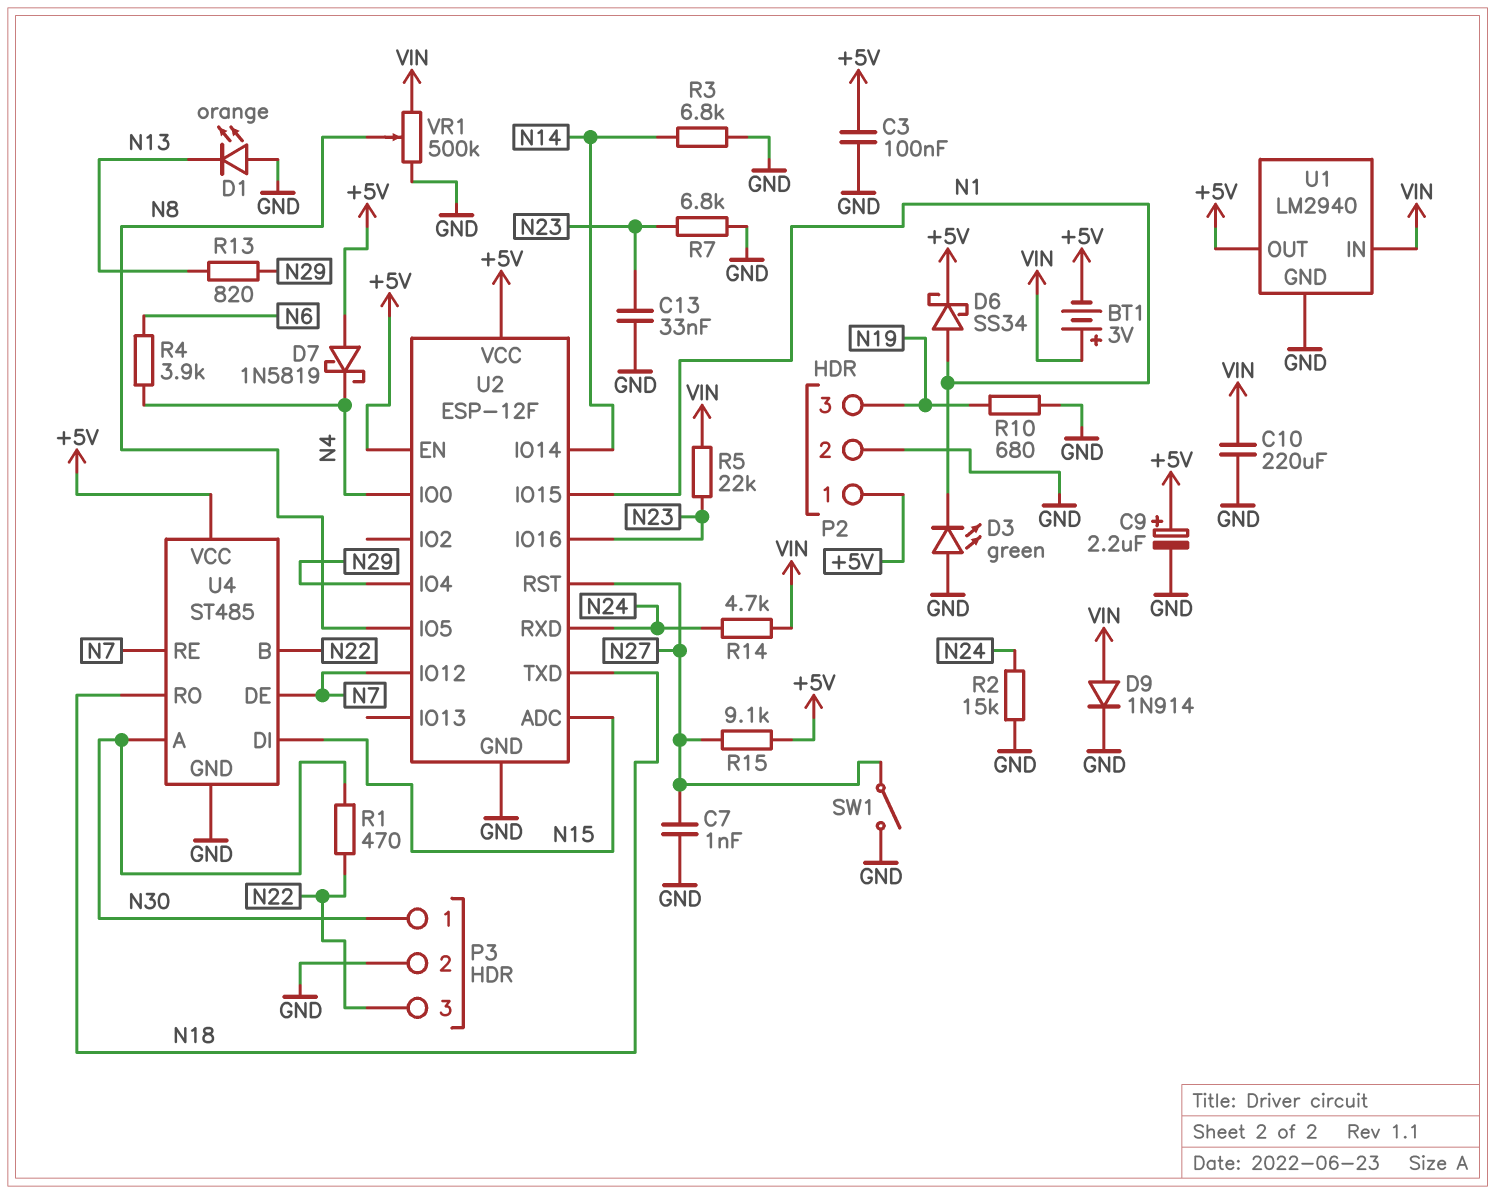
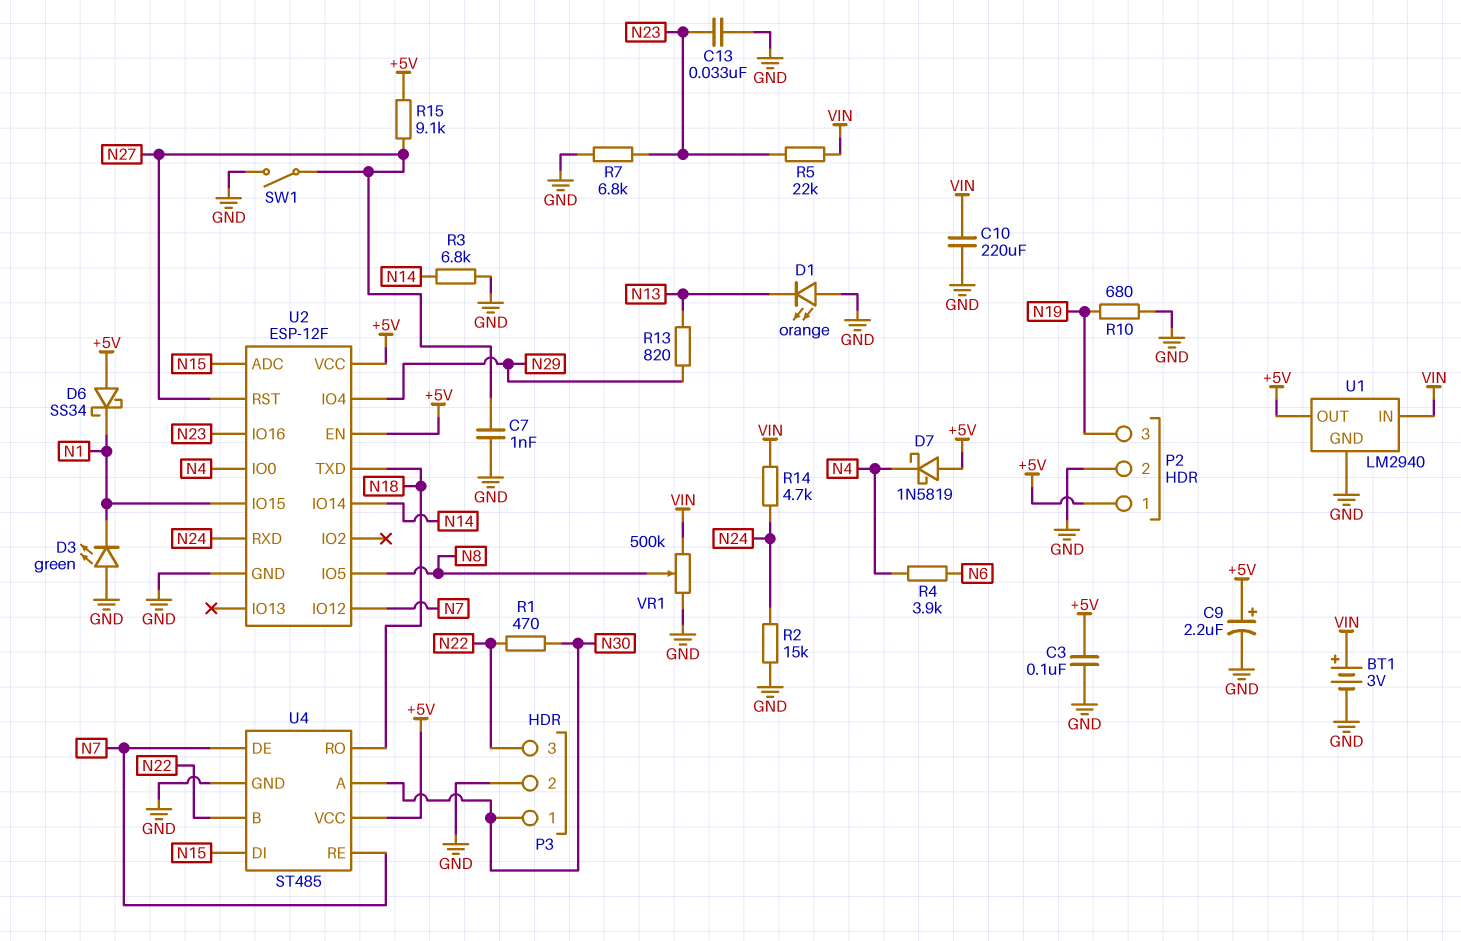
BT1: 3V (plus VIN, minus +5V) -> 3V (plus VIN, minus GND)
D6: schottky SS34 (A N1, K +5V) -> schottky SS34 (A +5V, K N1)
D9: diode 1N914 (A VIN, K GND) -> none

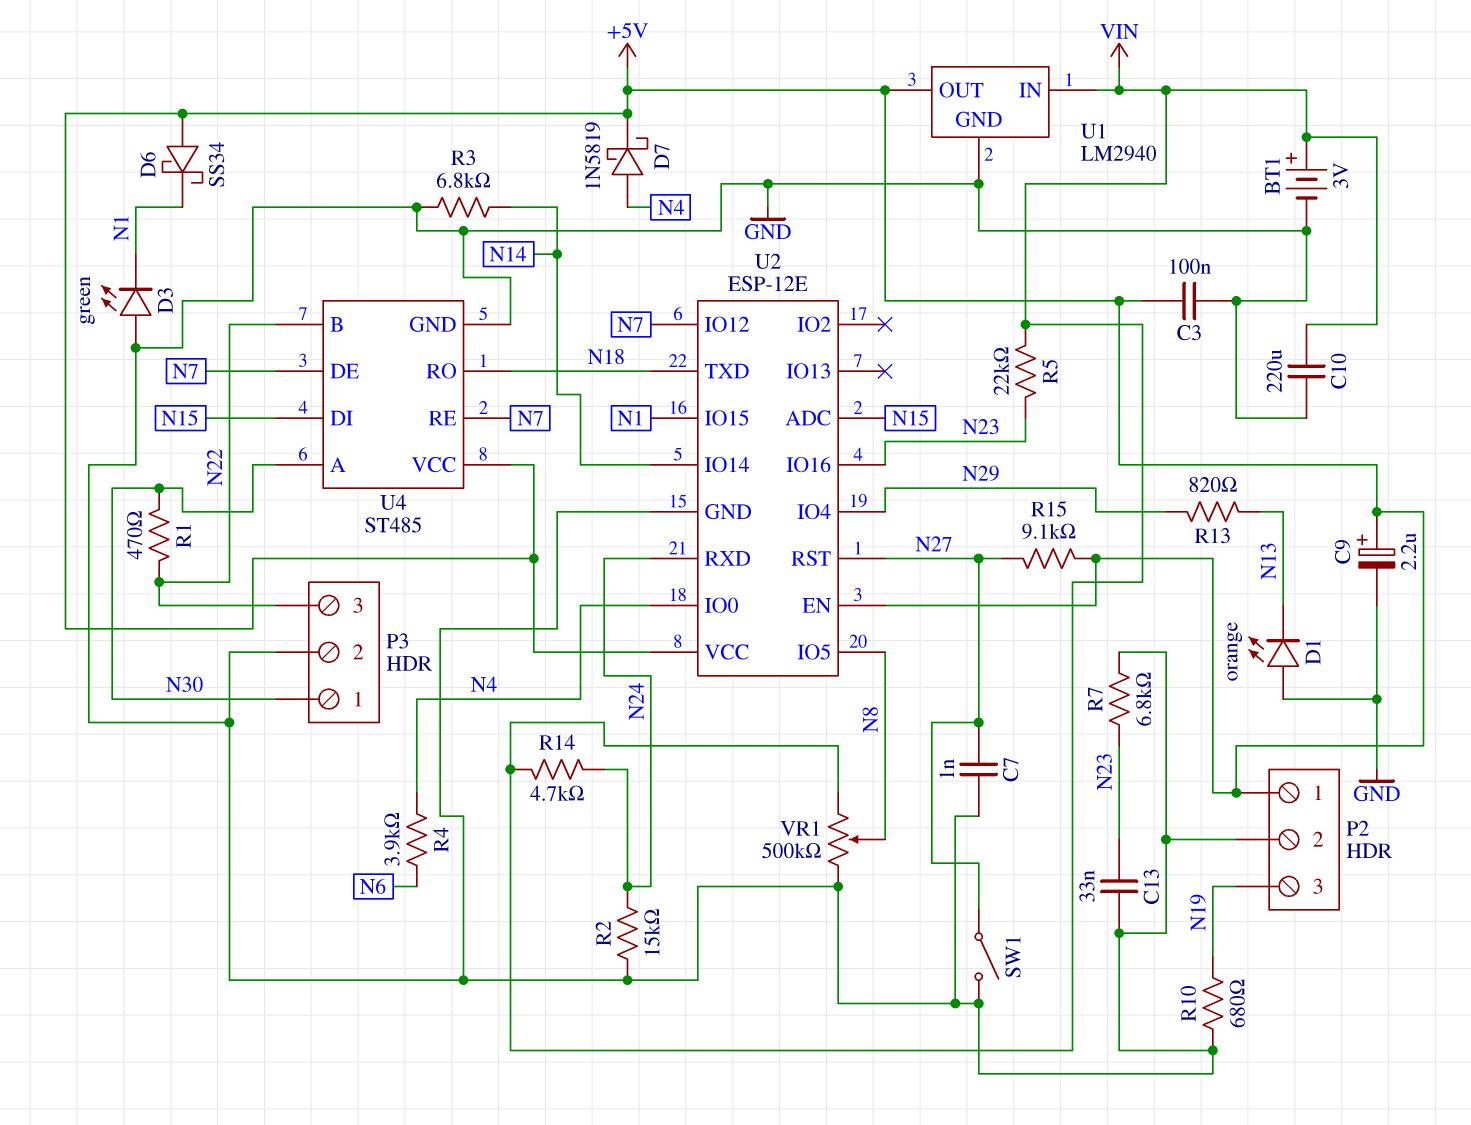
D7: schottky 1N5819 (A +5V, K N4) -> schottky 1N5819 (A N4, K +5V)
U2: ESP-12F -> ESP-12E

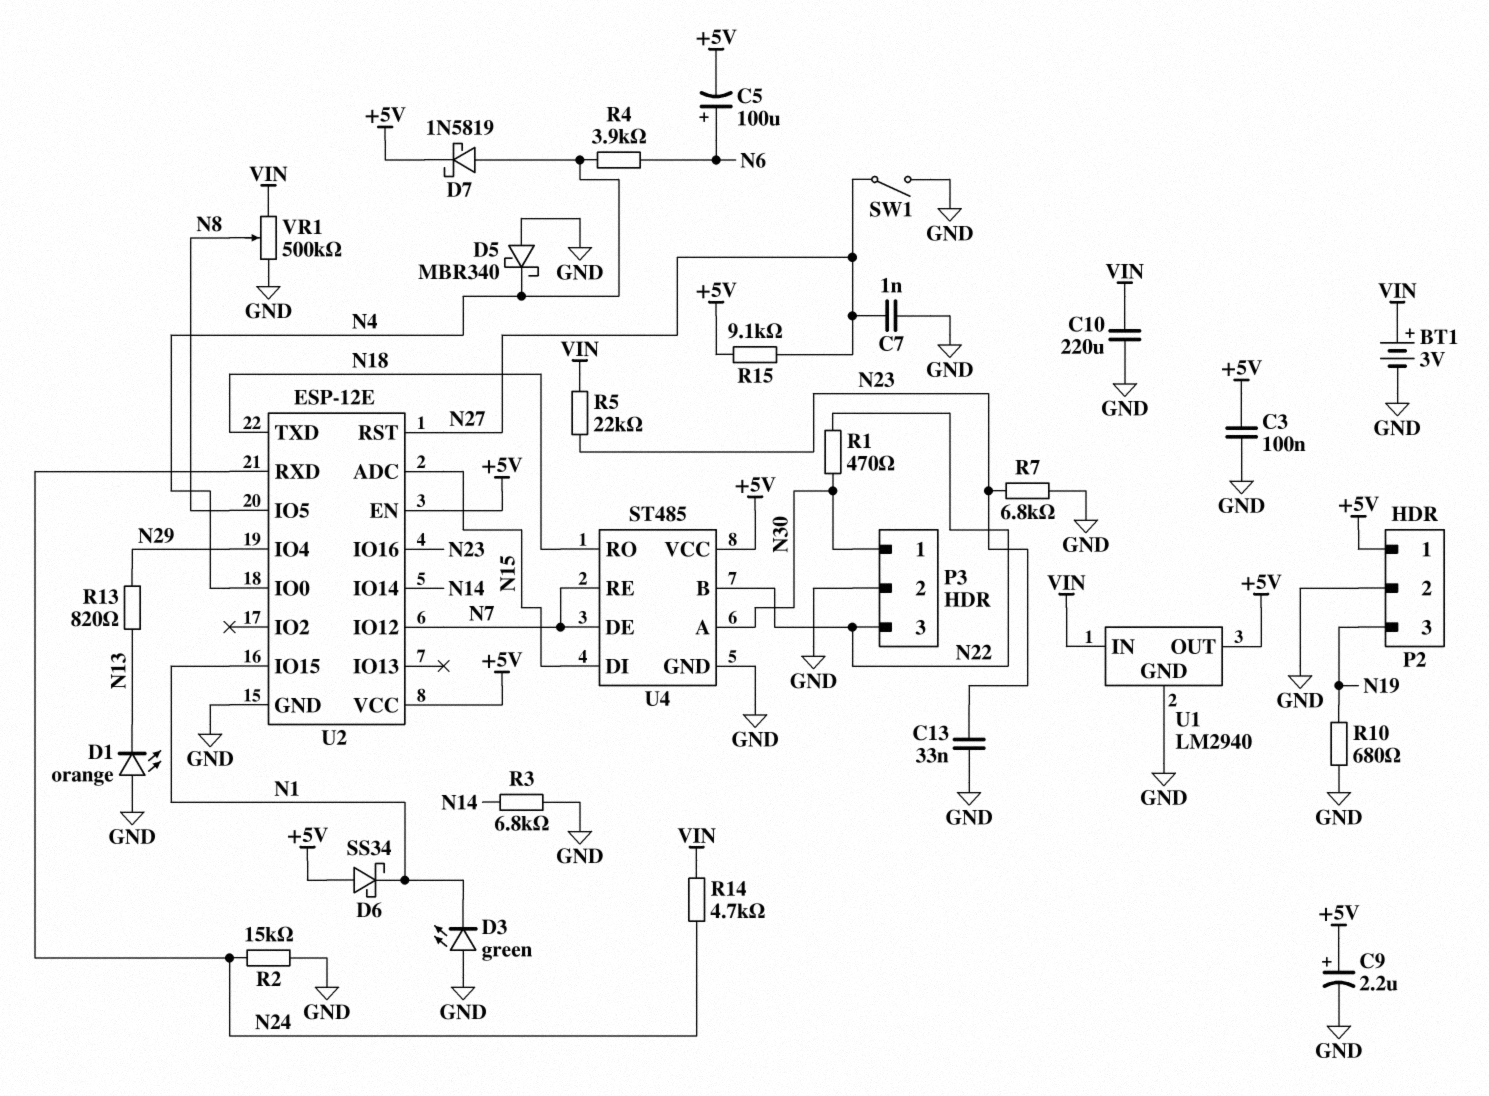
C5: none -> 100uF (plus N6, minus +5V)
D5: none -> schottky MBR340 (A GND, K N4)

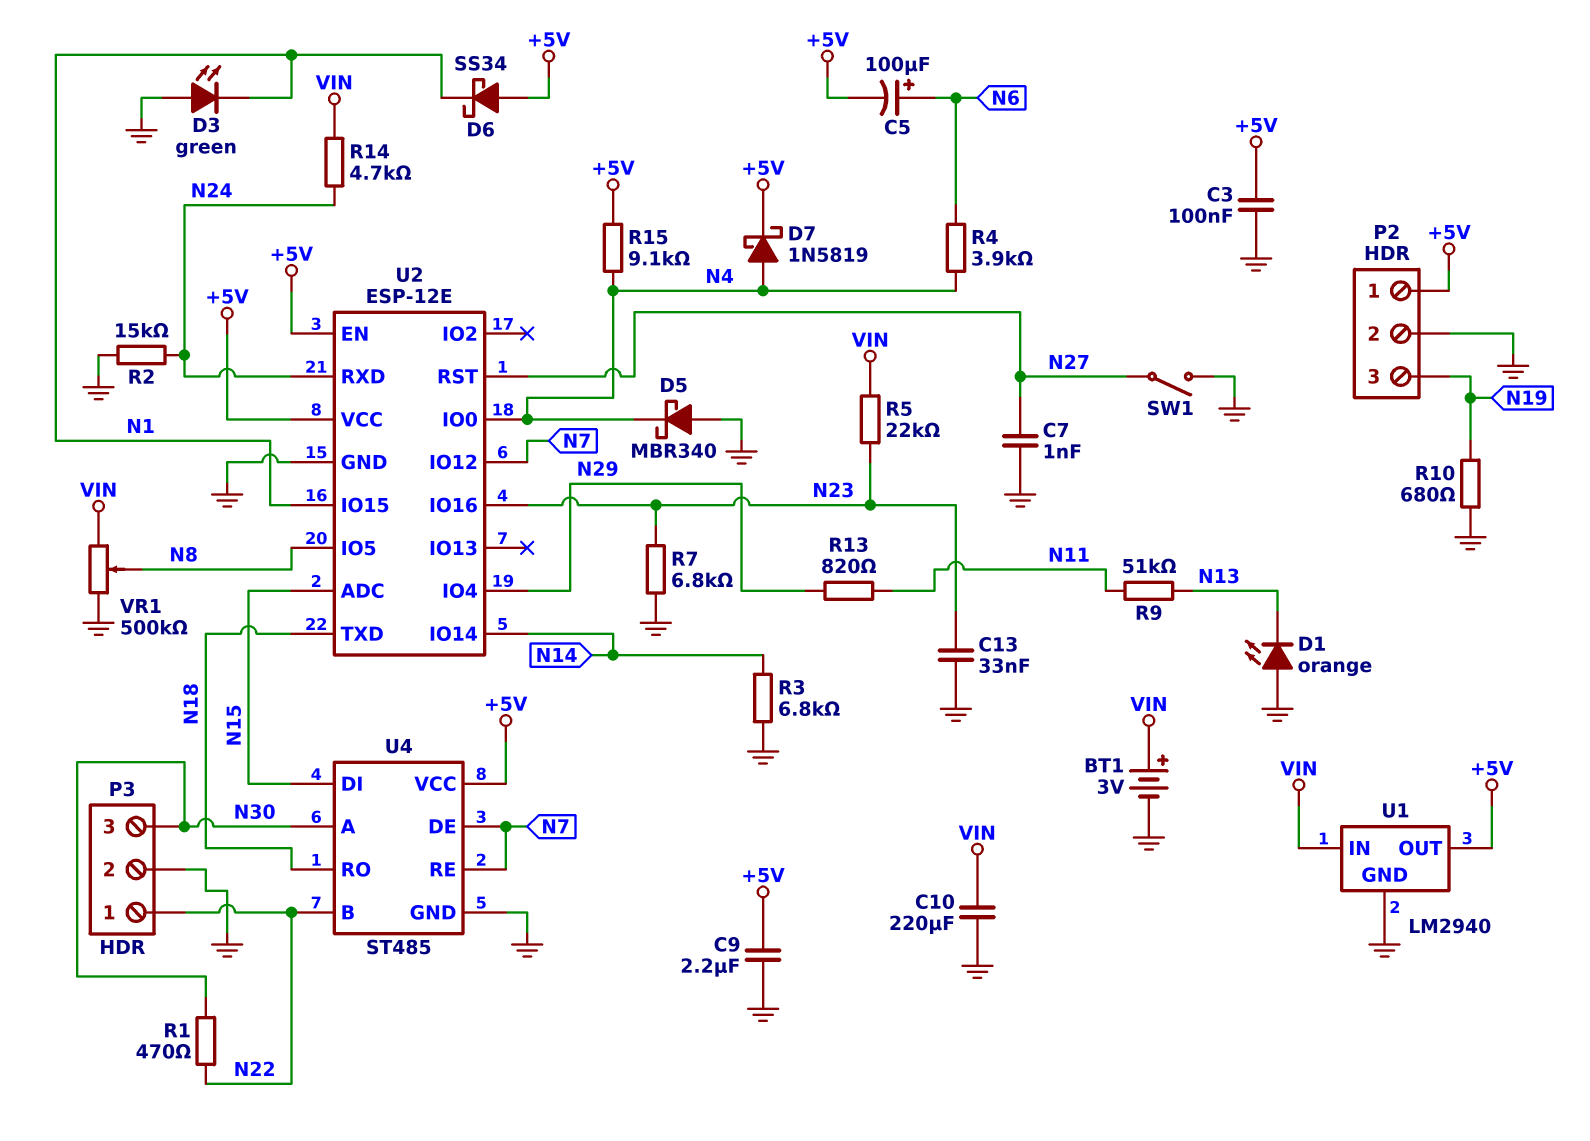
C9: 2.2uF (plus +5V, minus GND) -> 2.2uF (+5V, GND)
P3 pin 1: N30 -> N22
P3 pin 3: N22 -> N30
R9: none -> 51k (N11, N13)
R13: 820 (N13, N29) -> 820 (N11, N29)
R15: 9.1k (+5V, N27) -> 9.1k (+5V, N4)

